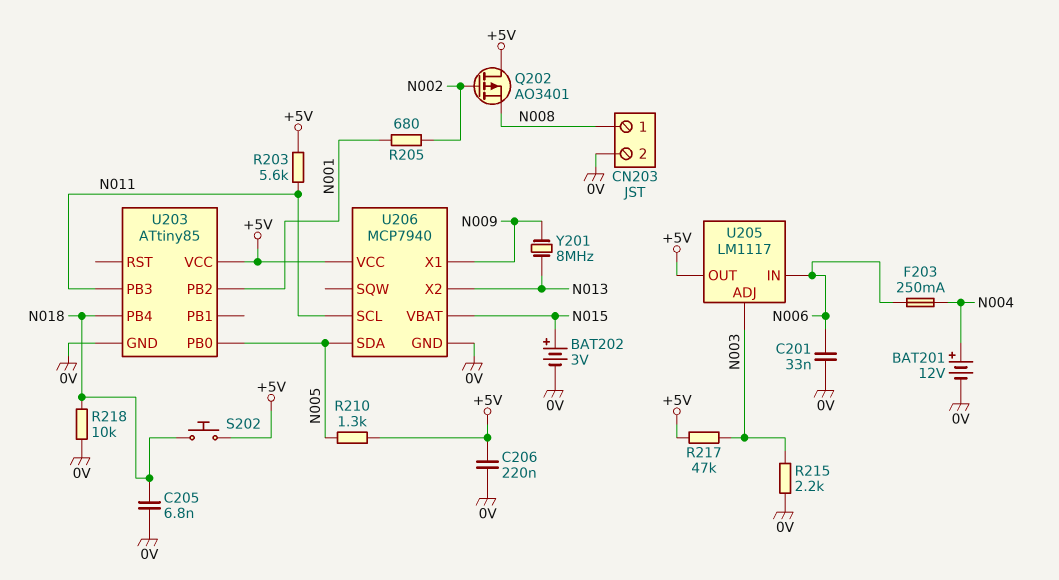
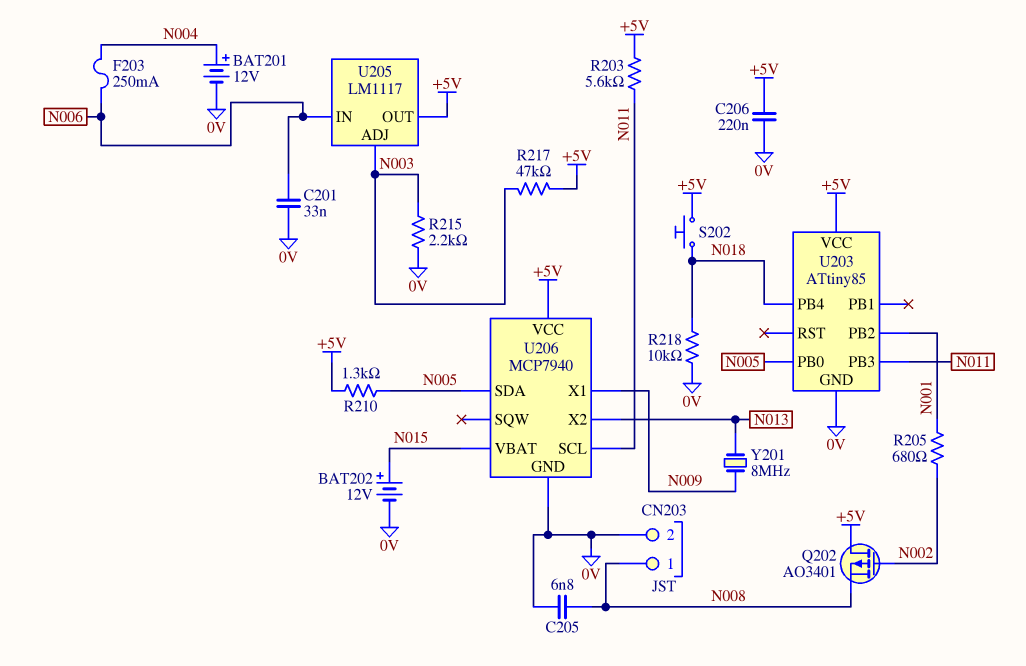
BAT202: 3V (plus N015, minus 0V) -> 12V (plus N015, minus 0V)
C205: 6.8nF (0V, N018) -> 6.8nF (0V, N008)

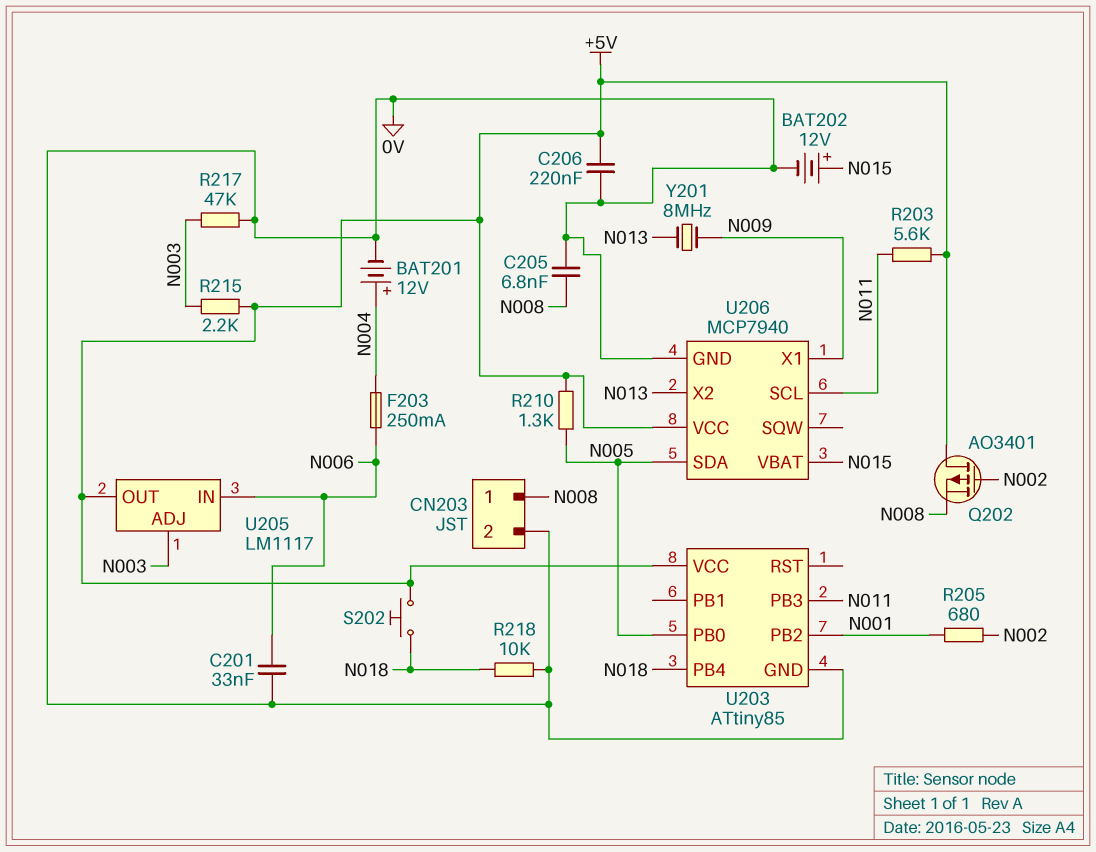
R215: 2.2k (0V, N003) -> 2.2k (+5V, N003)
R217: 47k (+5V, N003) -> 47k (0V, N003)

